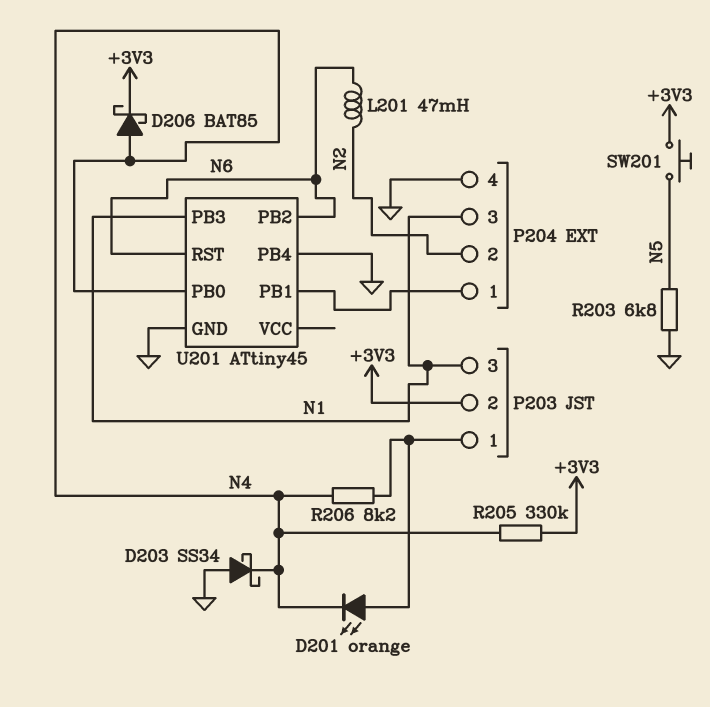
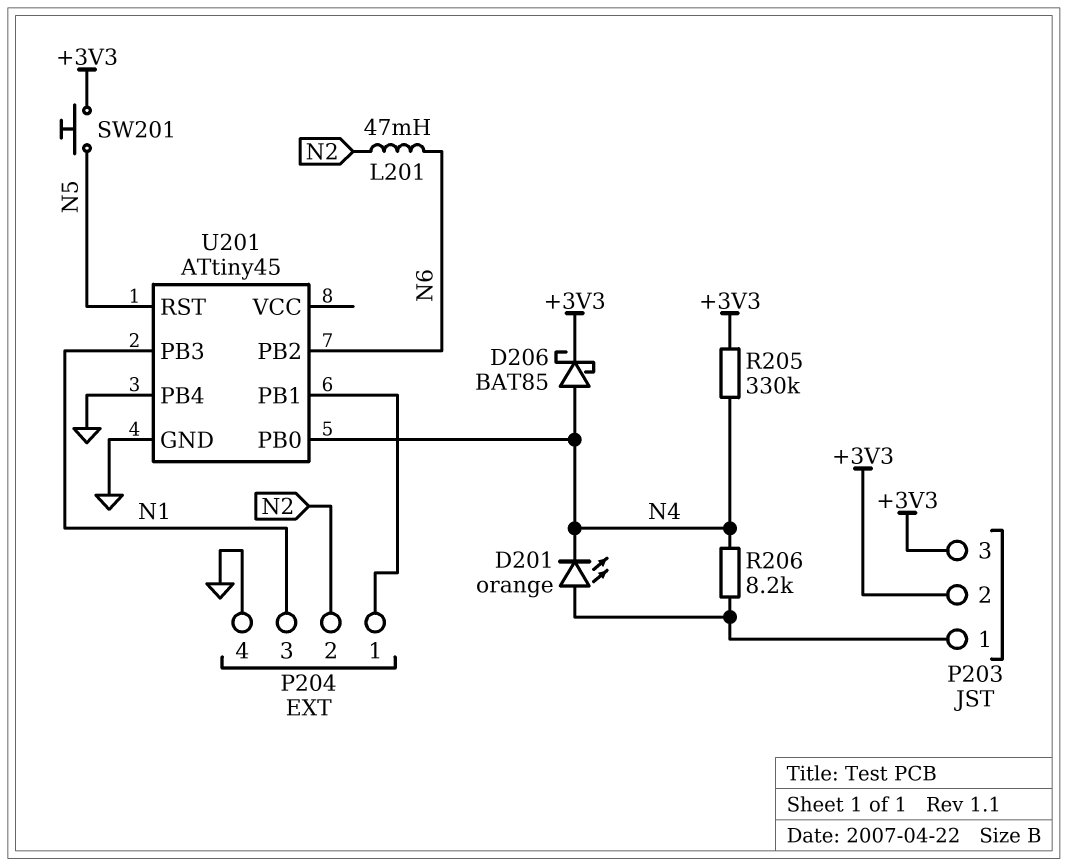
D203: schottky SS34 (A GND, K N4) -> none
P203 pin 3: N1 -> +3V3
R203: 6.8k (GND, N5) -> none
U201 pin RST: N6 -> N5

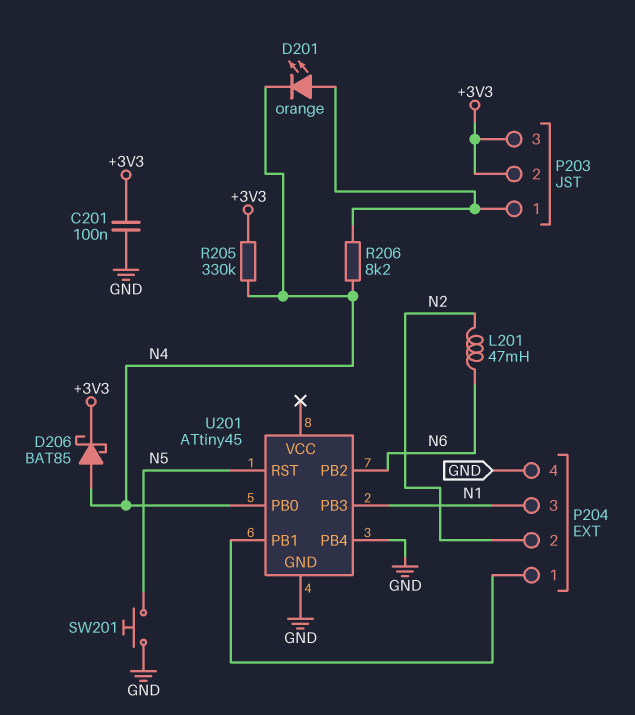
C201: none -> 100nF (+3V3, GND)
SW201: button (+3V3, N5) -> button (GND, N5)

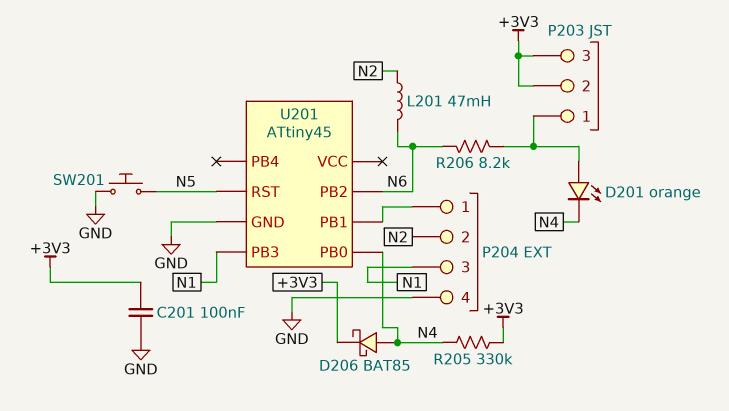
R206: 8.2k (N4, P203/1) -> 8.2k (N6, P203/1)
U201 pin PB4: GND -> none

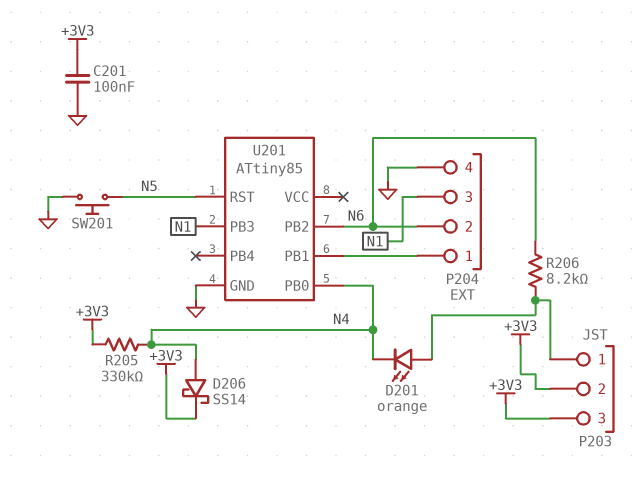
D206: schottky BAT85 (A N4, K +3V3) -> schottky SS14 (A N4, K +3V3)
L201: 47mH (N2, N6) -> none
P204 pin 2: N2 -> N6
U201: ATtiny45 -> ATtiny85

